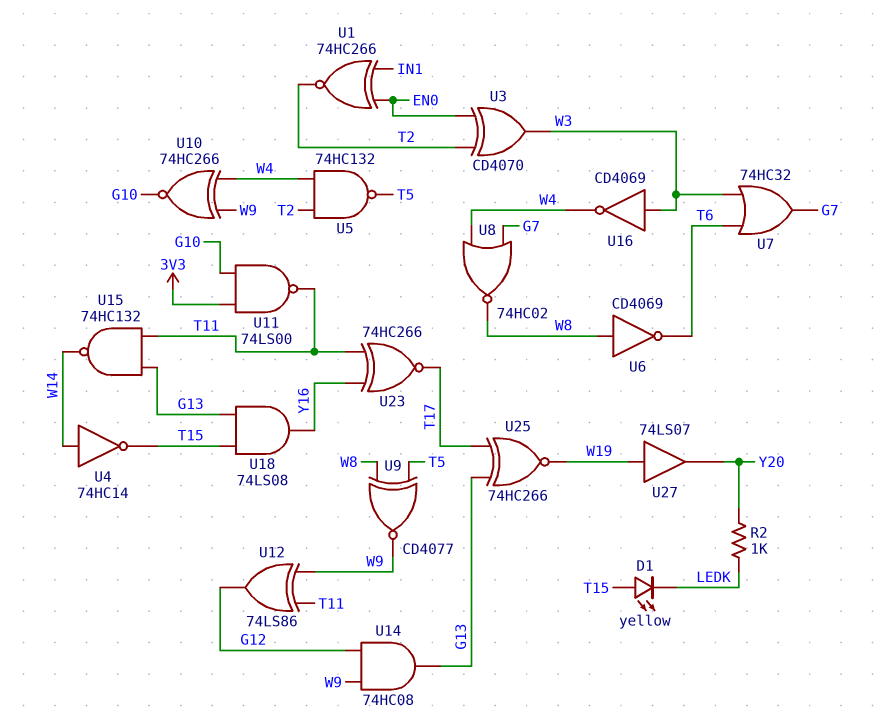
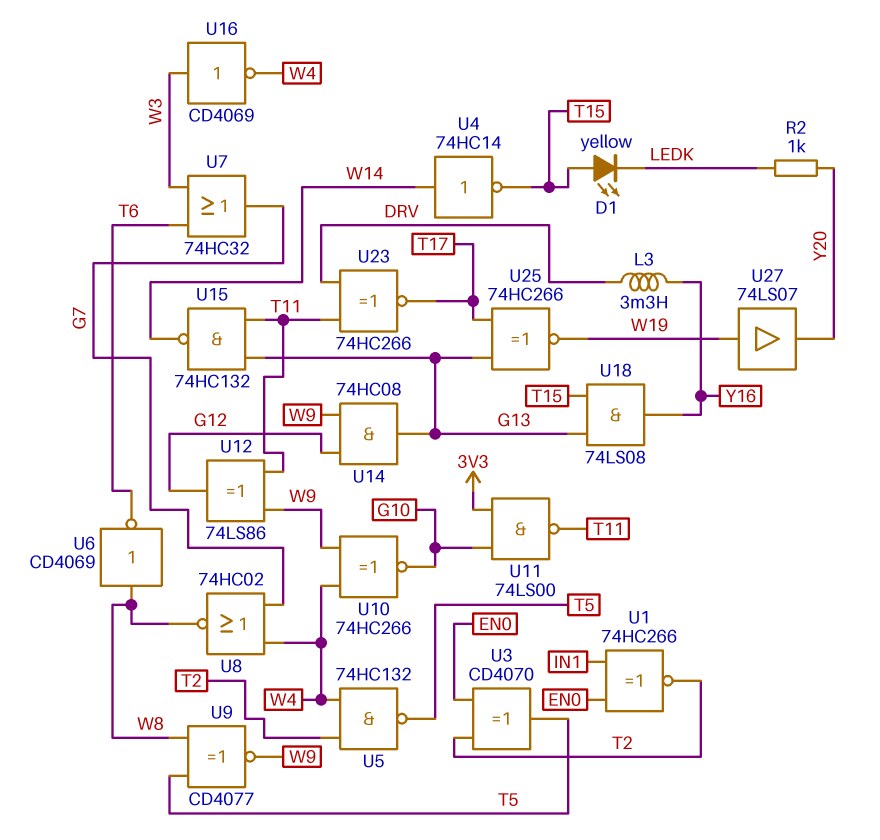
L3: none -> 3.3mH (DRV, Y16)
U3: XOR CD4070 (in EN0, in T2, out W3) -> XOR CD4070 (in EN0, in T2, out T5)
U23: XNOR 74HC266 (in T11, in Y16, out T17) -> XNOR 74HC266 (in DRV, in T11, out T17)

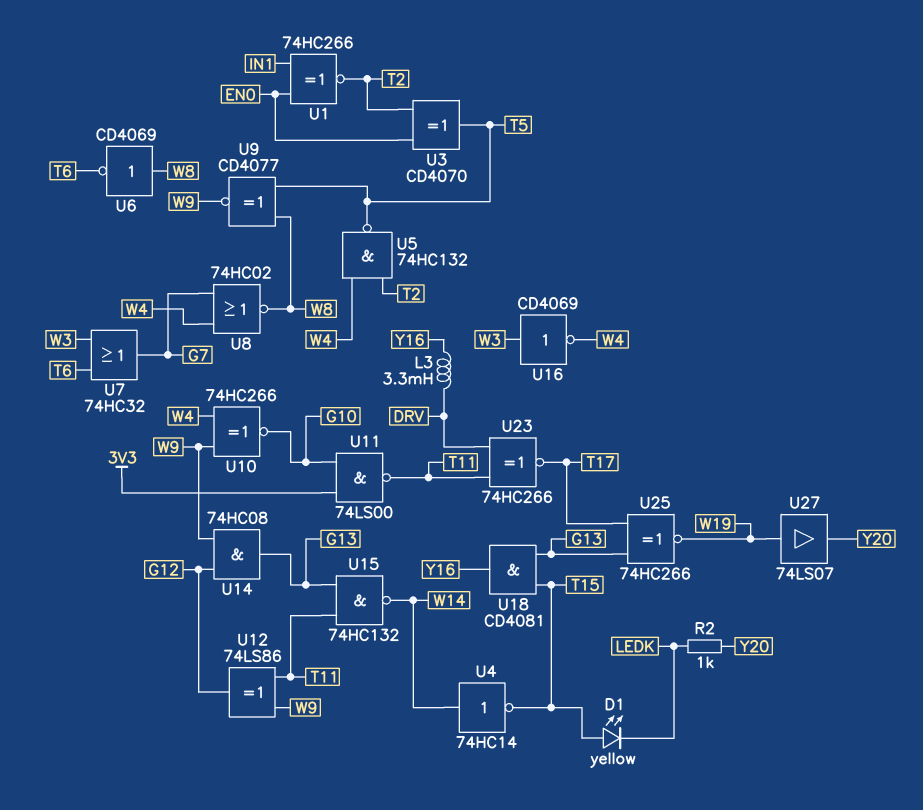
U18: AND 74LS08 (in G13, in T15, out Y16) -> AND CD4081 (in G13, in T15, out Y16)

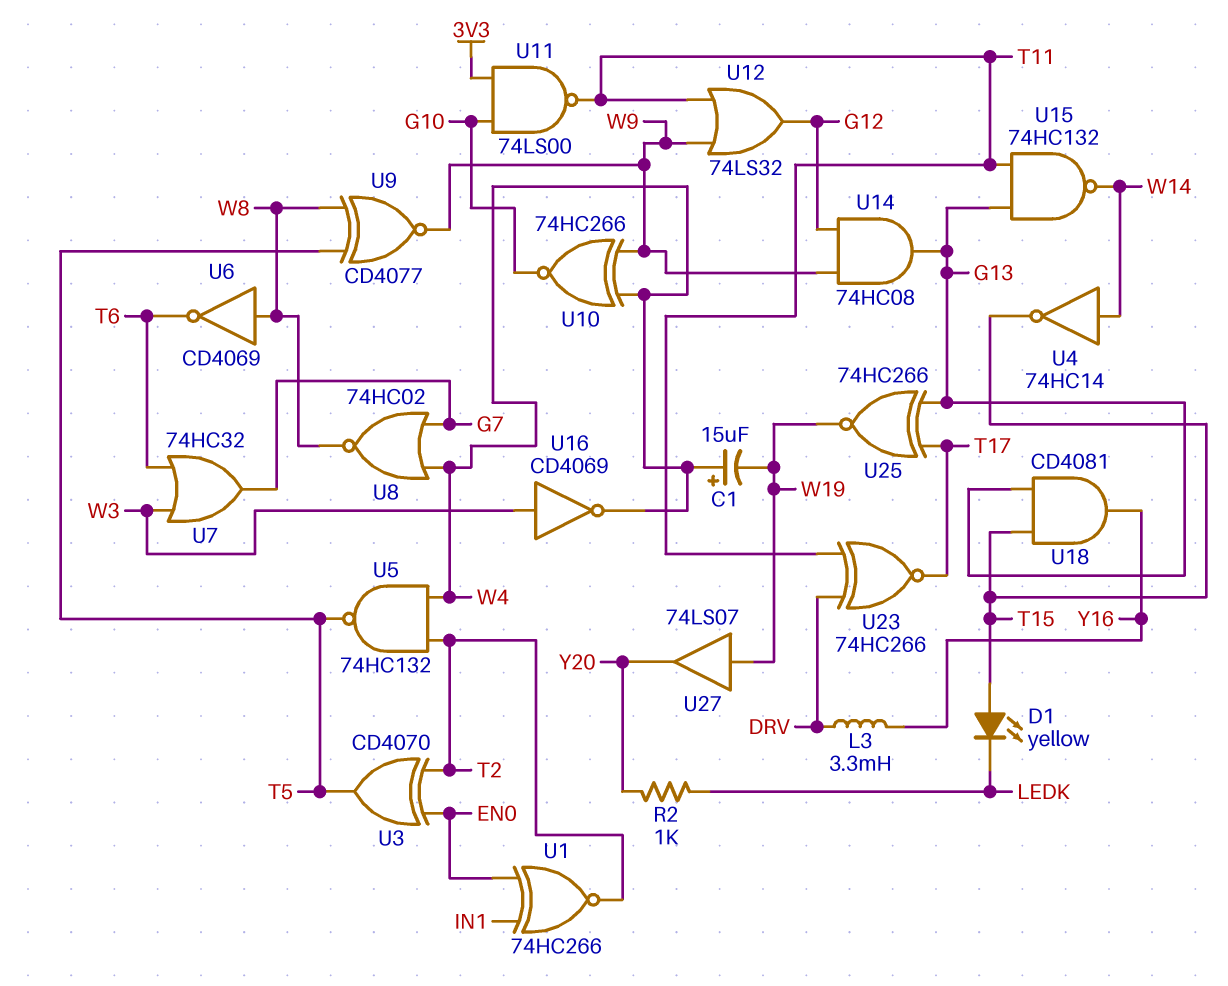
C1: none -> 15uF (plus W4, minus W19)
U12: XOR 74LS86 (in T11, in W9, out G12) -> OR 74LS32 (in T11, in W9, out G12)

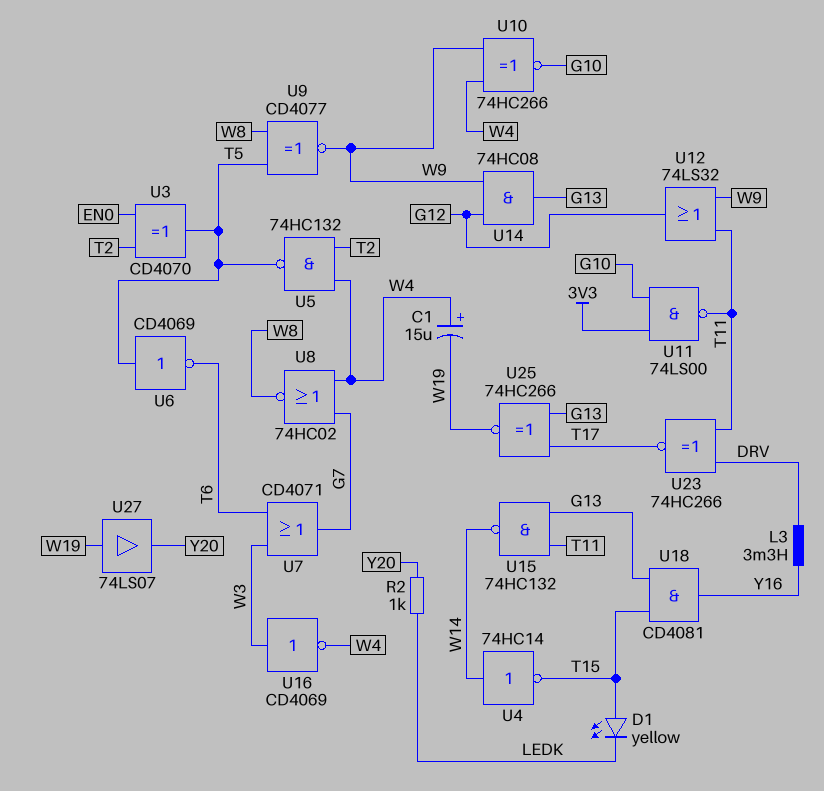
U1: XNOR 74HC266 (in EN0, in IN1, out T2) -> none
U6: NOT CD4069 (in W8, out T6) -> NOT CD4069 (in T5, out T6)
U7: OR 74HC32 (in T6, in W3, out G7) -> OR CD4071 (in T6, in W3, out G7)

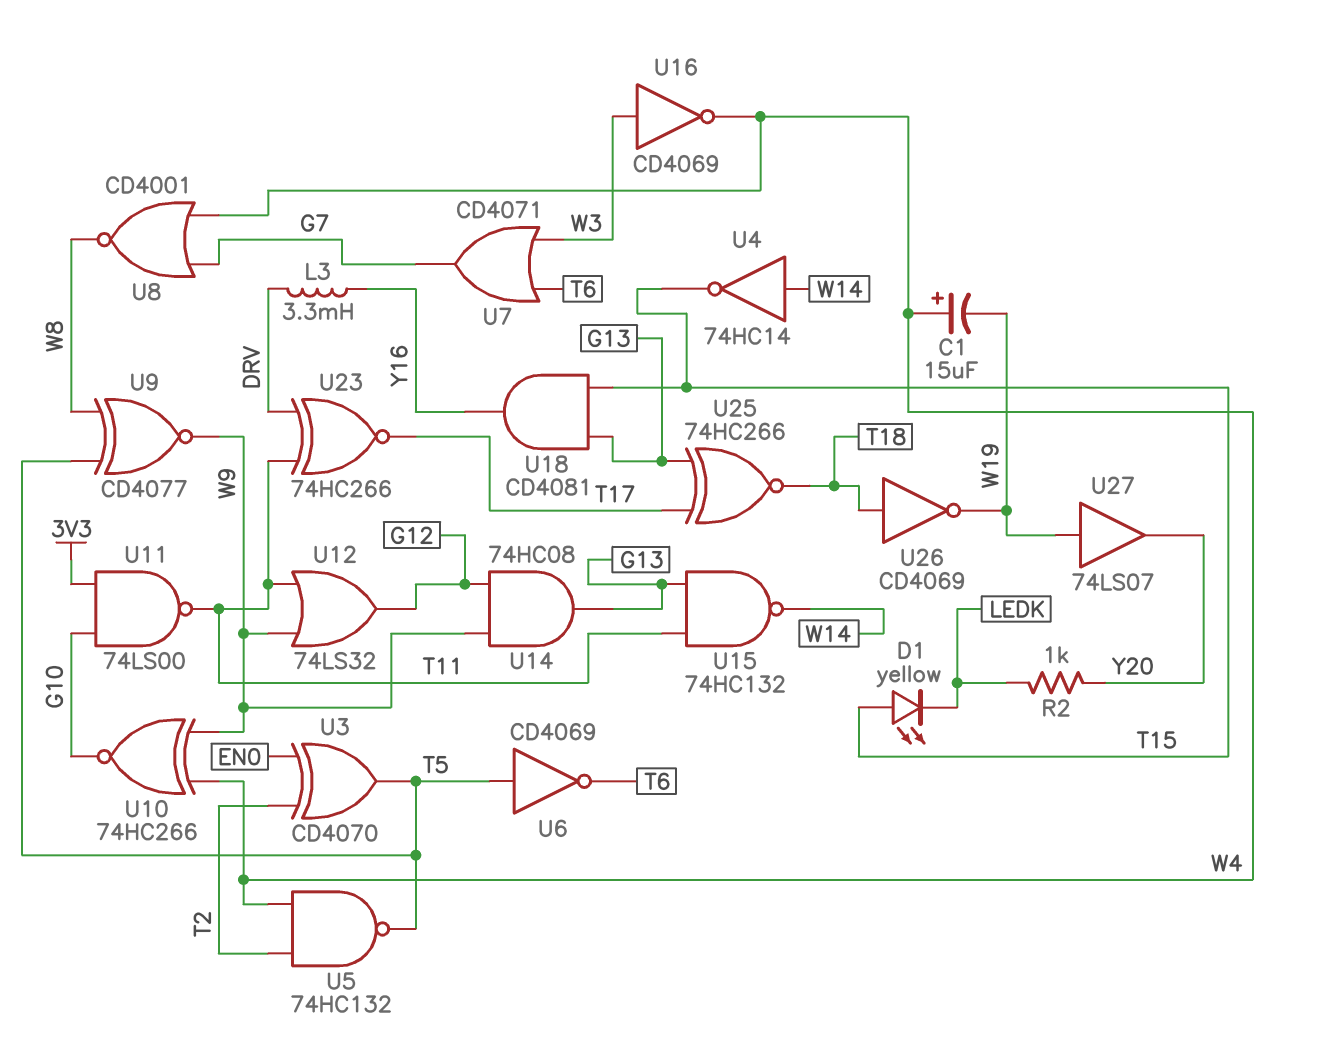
U8: NOR 74HC02 (in G7, in W4, out W8) -> NOR CD4001 (in G7, in W4, out W8)
U25: XNOR 74HC266 (in G13, in T17, out W19) -> XNOR 74HC266 (in G13, in T17, out T18)
U26: none -> NOT CD4069 (in T18, out W19)

